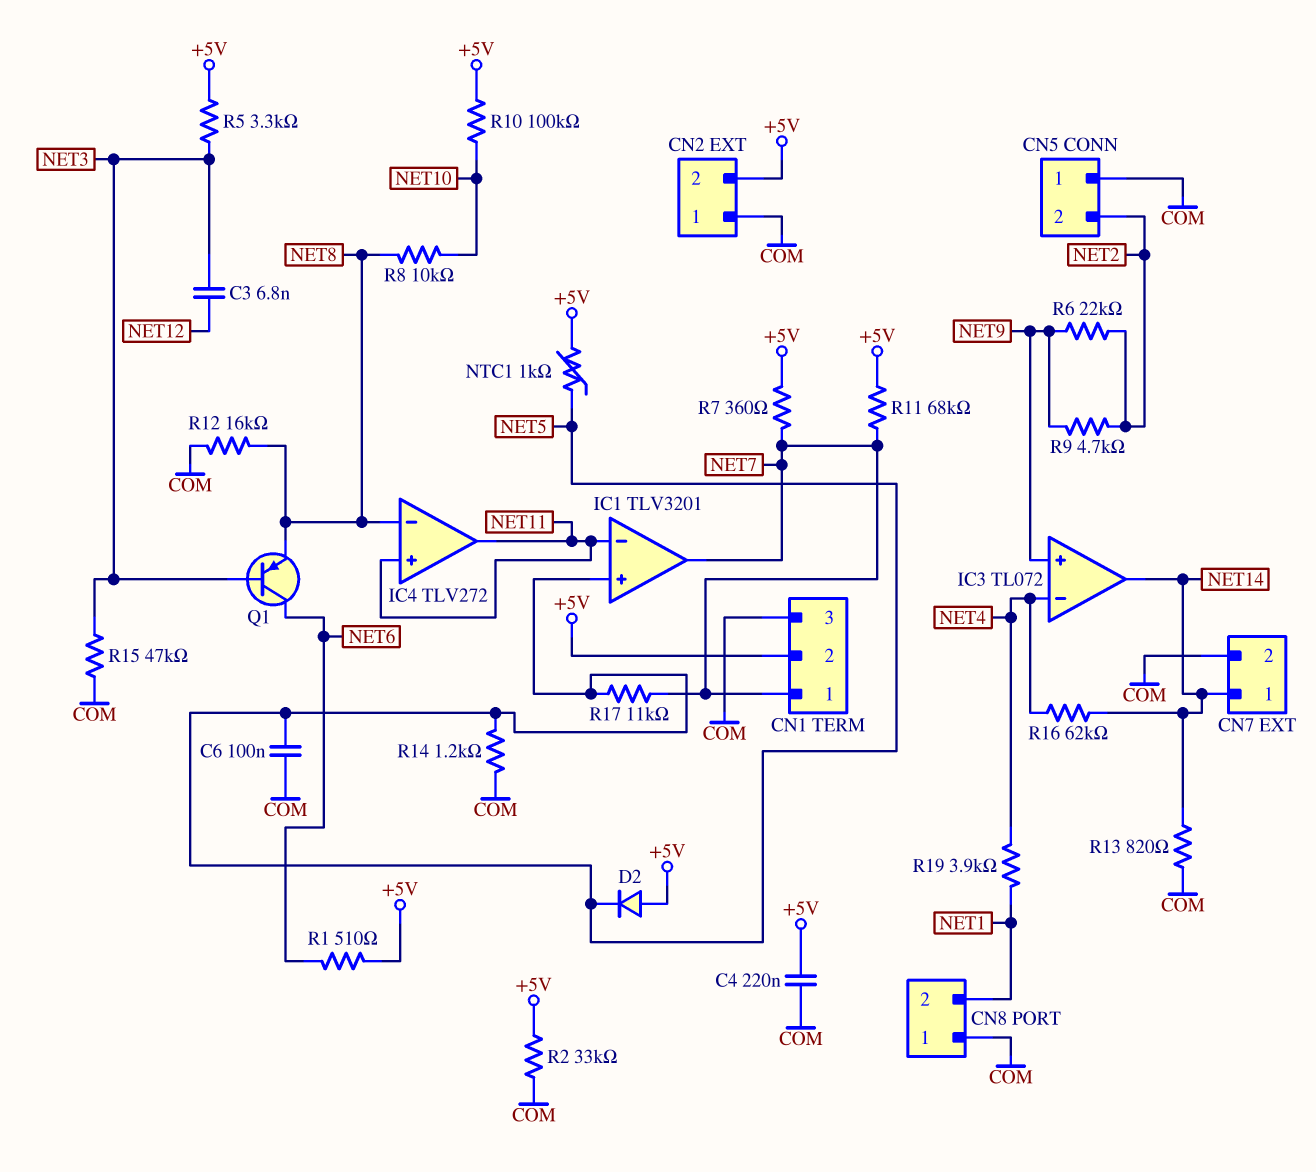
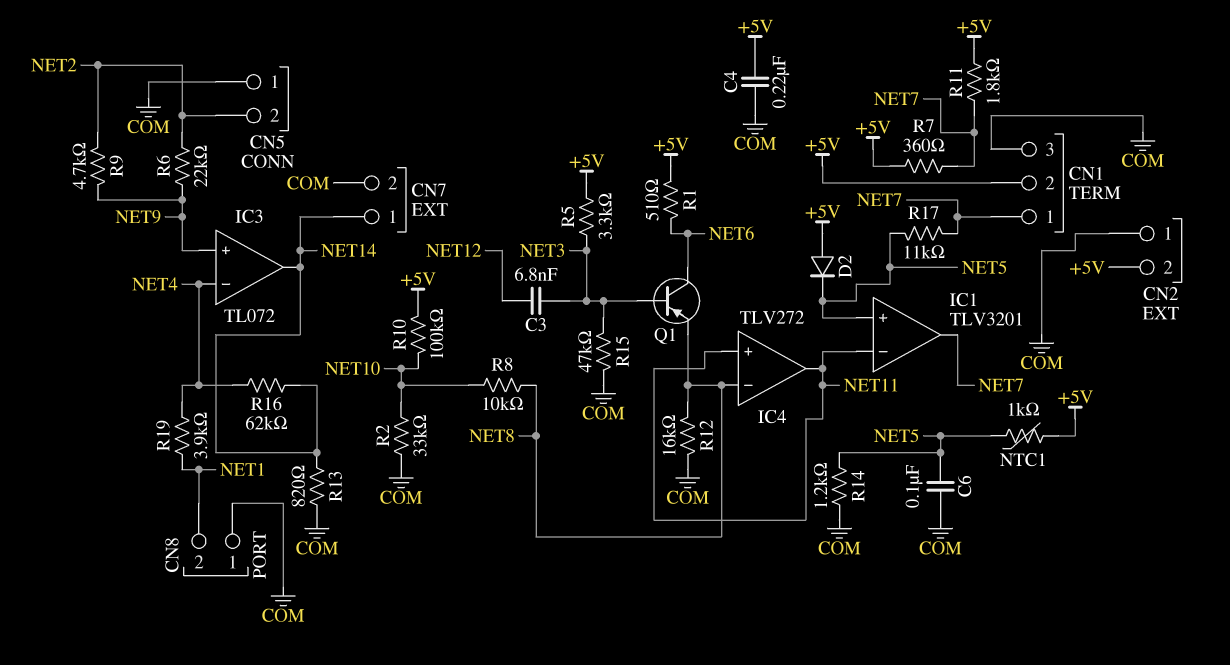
R2: 33k (+5V, COM) -> 33k (COM, NET10)
R11: 68k (+5V, NET7) -> 1.8k (+5V, NET7)

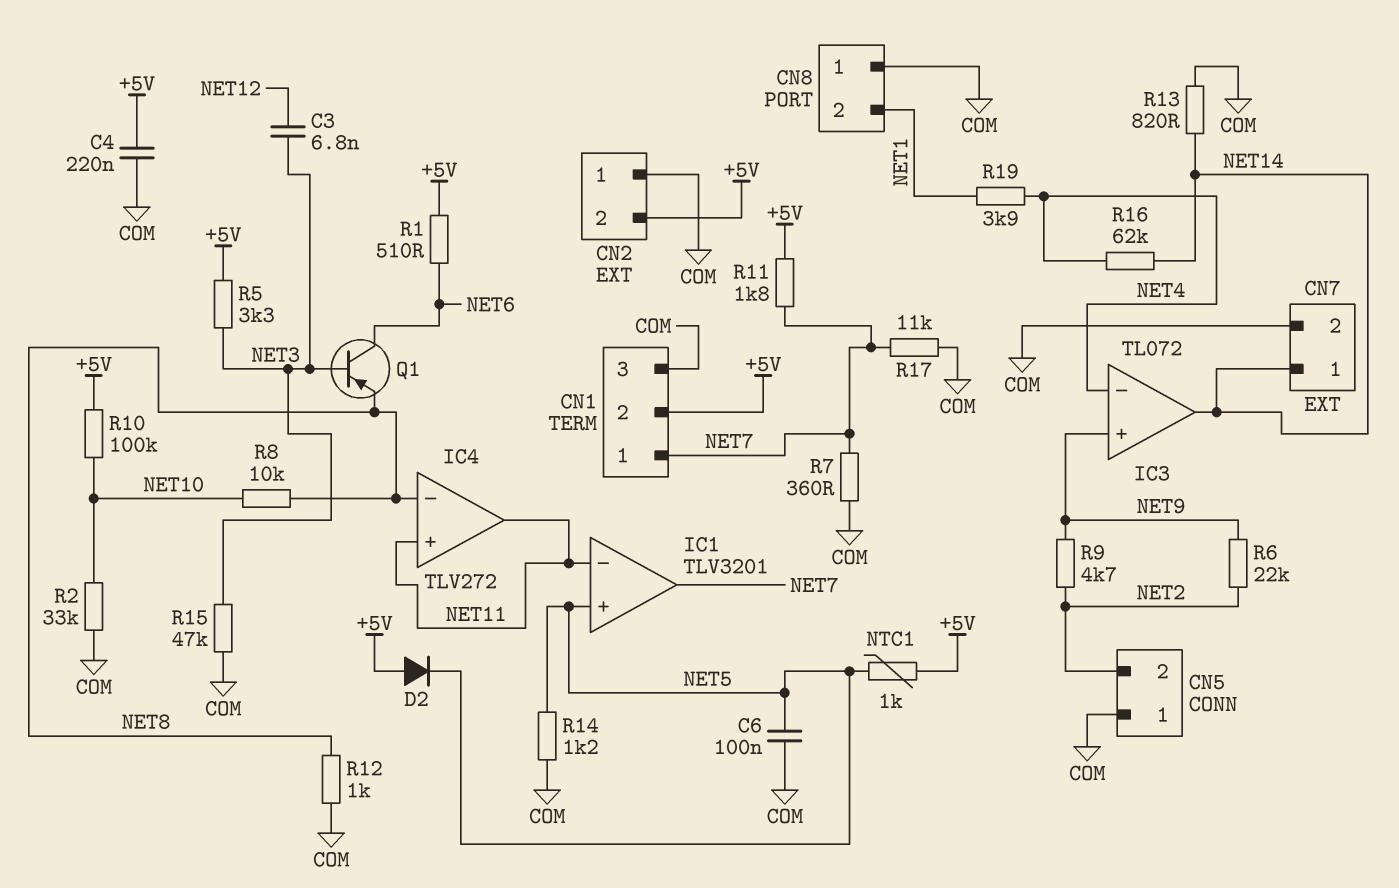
R7: 360 (+5V, NET7) -> 360 (COM, NET7)
R12: 16k (COM, NET8) -> 1k (COM, NET8)
R17: 11k (NET5, NET7) -> 11k (COM, NET7)

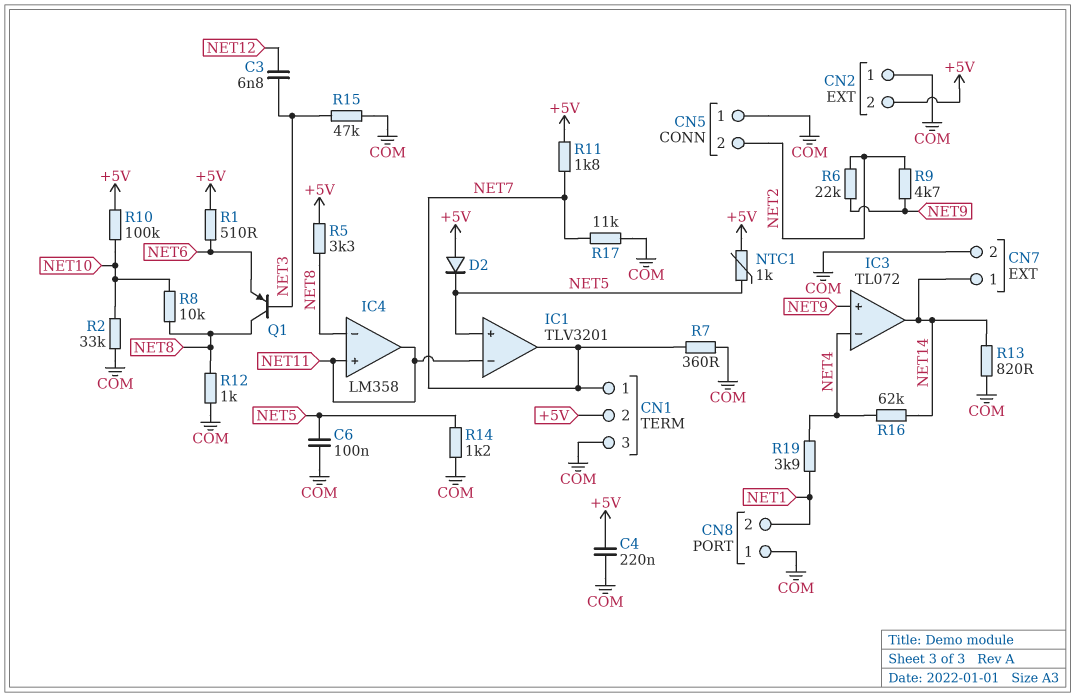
IC4: TLV272 -> LM358
Q1: PNP (B NET3, C NET6, E NET8) -> PNP (B NET3, C NET8, E NET6)
R5: 3.3k (+5V, NET3) -> 3.3k (+5V, NET8)

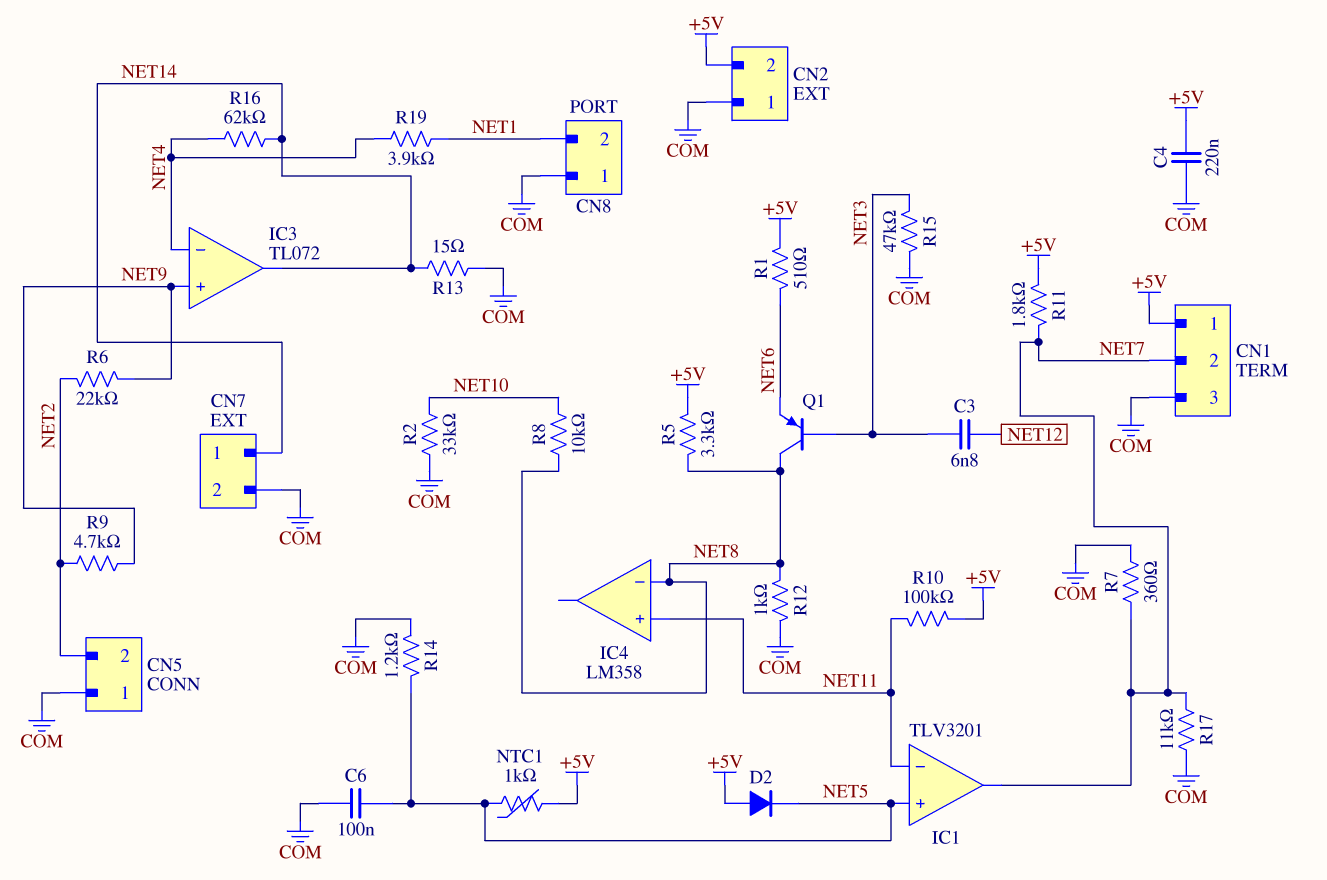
CN1 pin 1: NET7 -> +5V
CN1 pin 2: +5V -> NET7
IC4 pin out: NET11 -> none
R10: 100k (+5V, NET10) -> 100k (+5V, NET11)
R13: 820 (COM, NET14) -> 15 (COM, NET14)

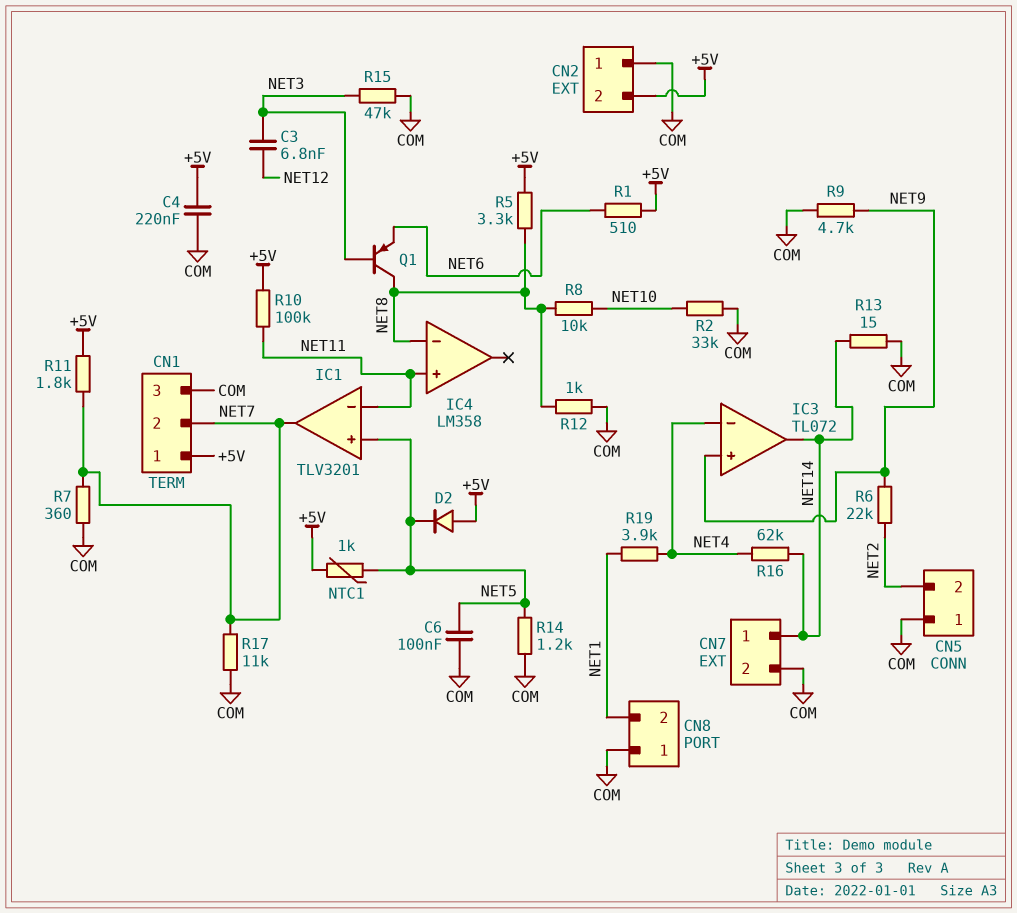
R9: 4.7k (NET2, NET9) -> 4.7k (COM, NET9)

